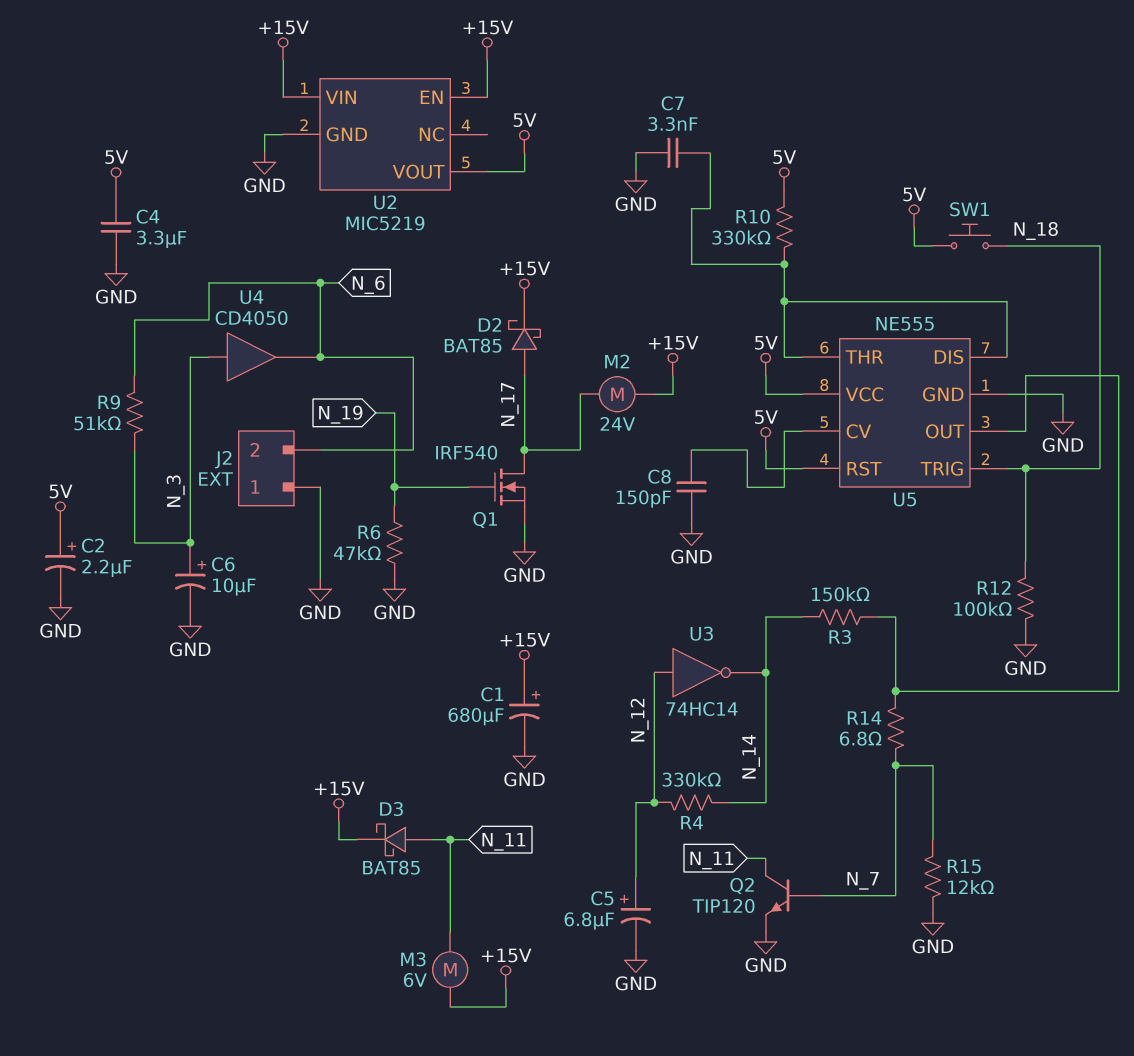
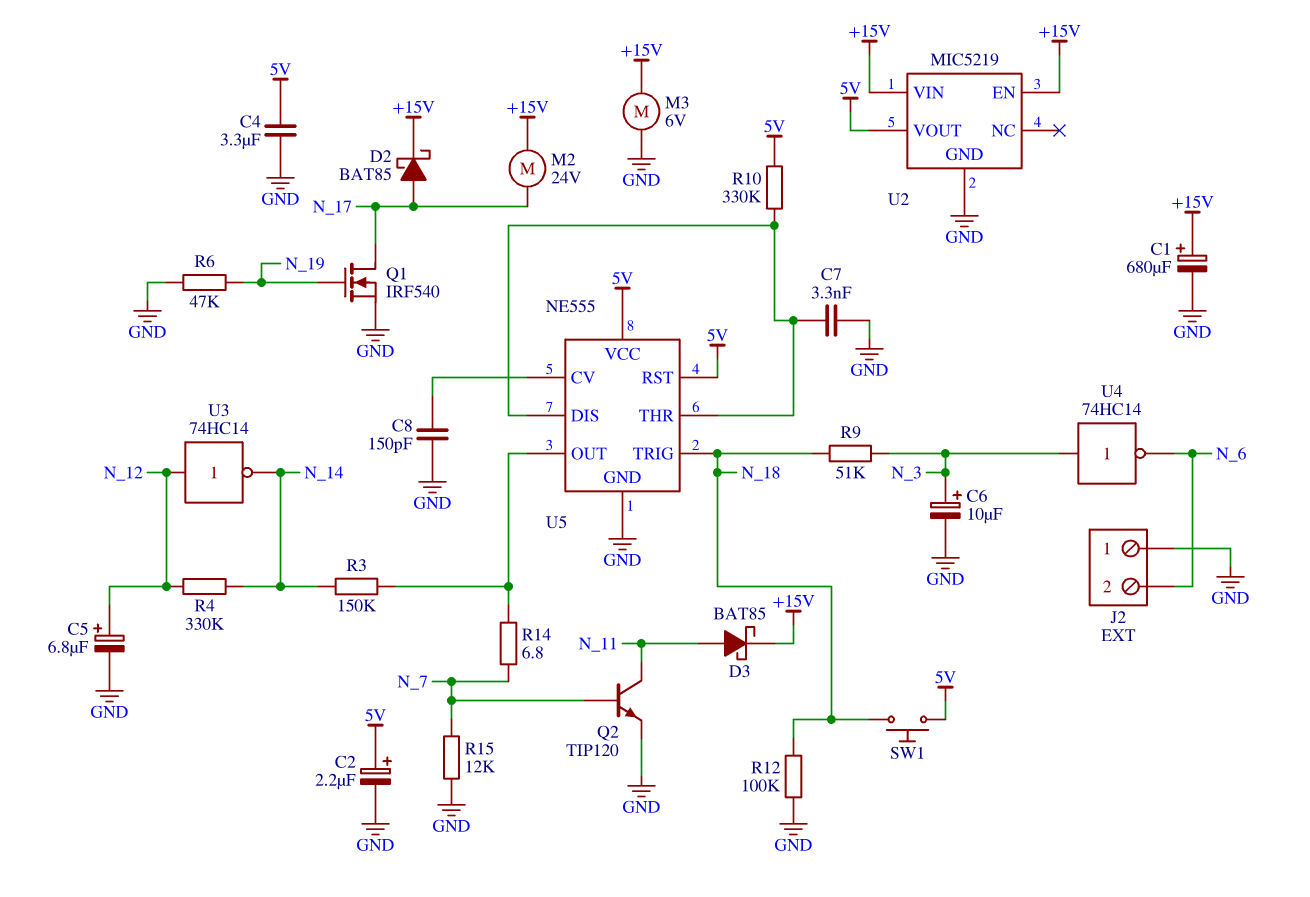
M3: motor 6V (+15V, N_11) -> motor 6V (+15V, GND)
R9: 51k (N_3, N_6) -> 51k (N_3, N_18)
U4: buffer CD4050 (in N_3, out N_6) -> NOT 74HC14 (in N_3, out N_6)

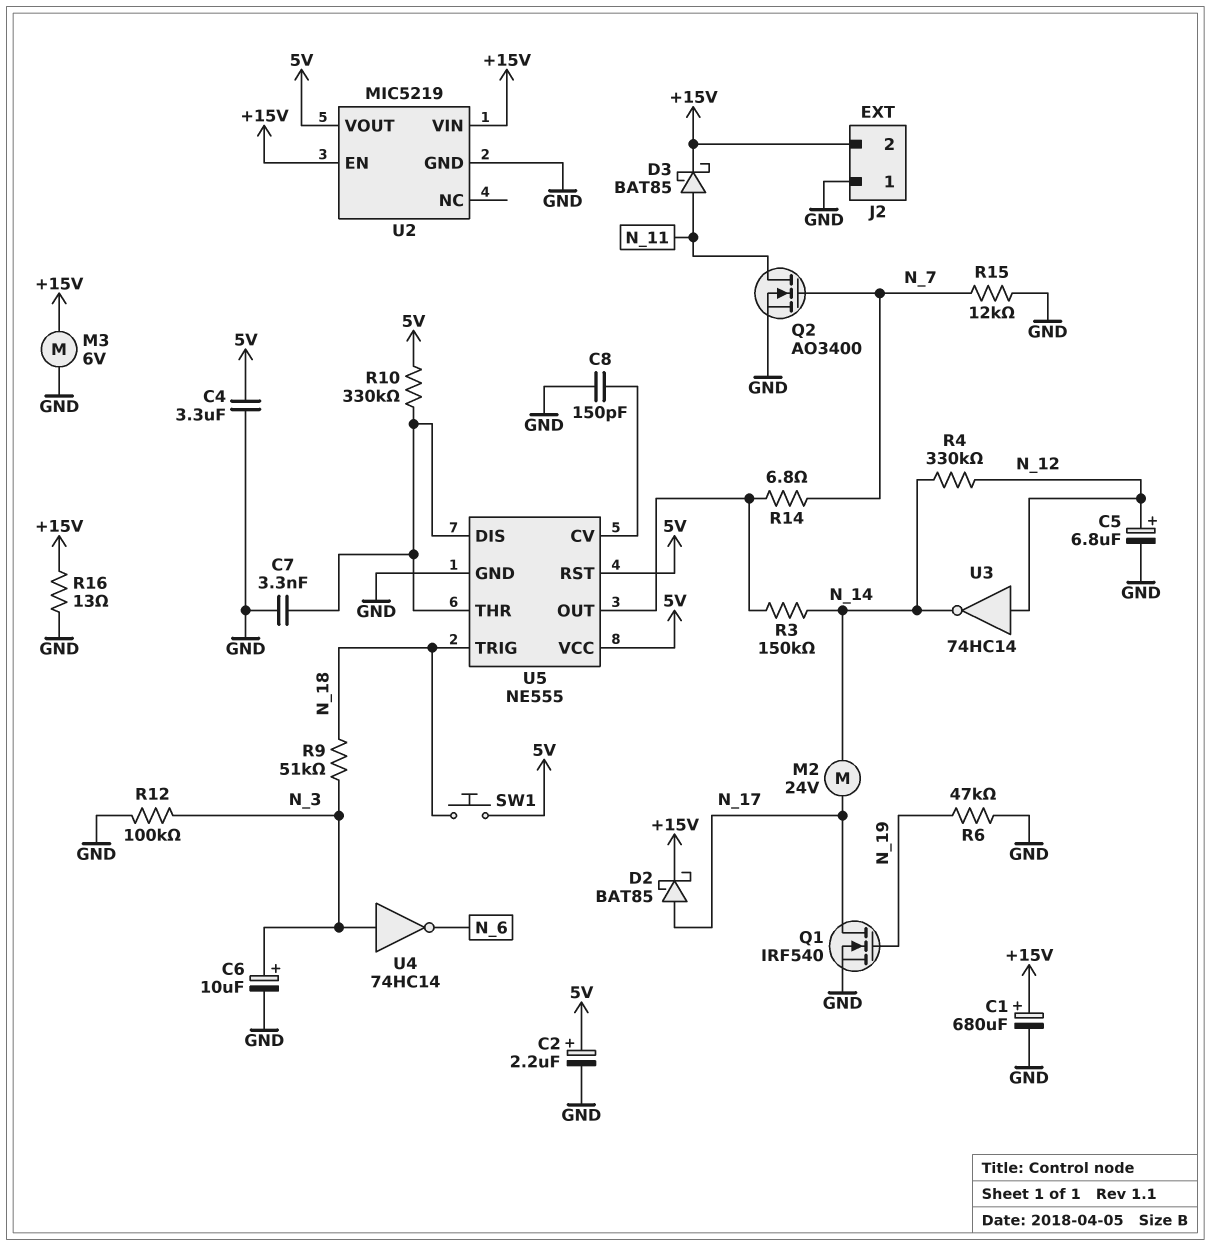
J2 pin 2: N_6 -> +15V
M2: motor 24V (+15V, N_17) -> motor 24V (N_14, N_17)
Q2: NPN TIP120 (B N_7, C N_11, E GND) -> NMOS AO3400 (G N_7, D N_11, S GND)
R12: 100k (GND, N_18) -> 100k (GND, N_3)
R16: none -> 13 (+15V, GND)

